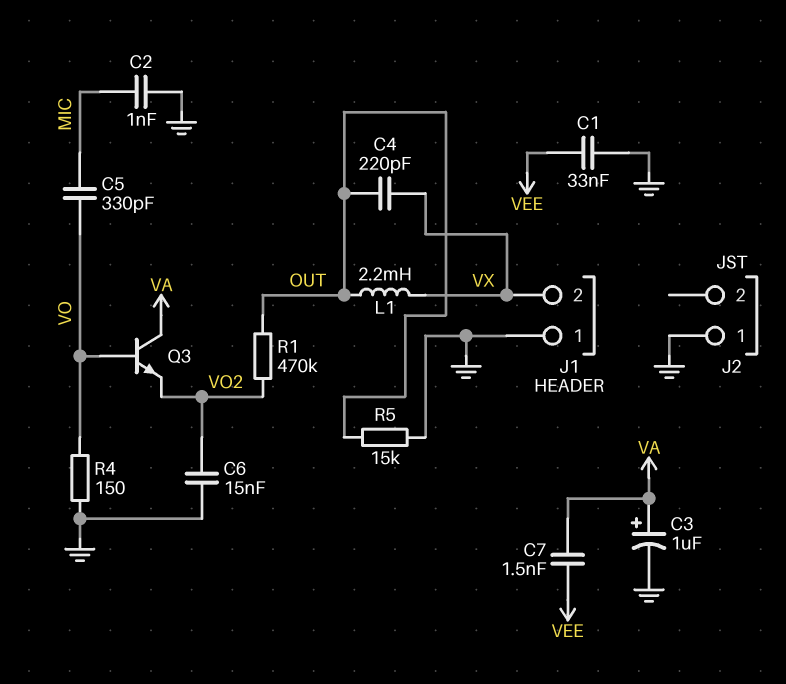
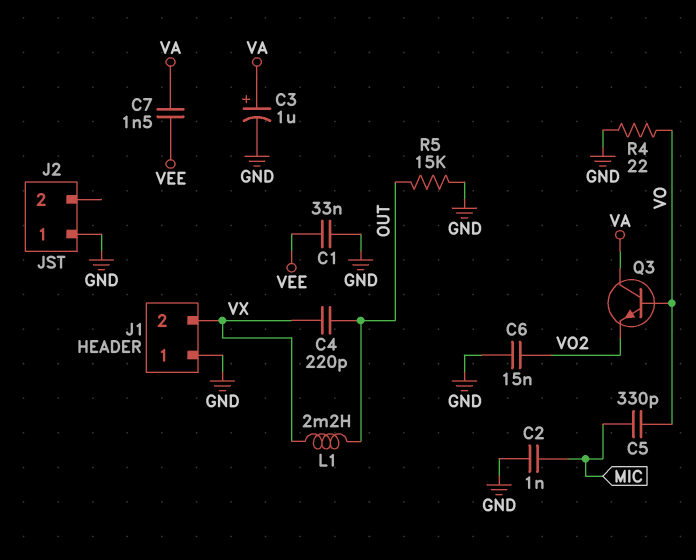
R1: 470k (OUT, VO2) -> none
R4: 150 (GND, VO) -> 22 (GND, VO)

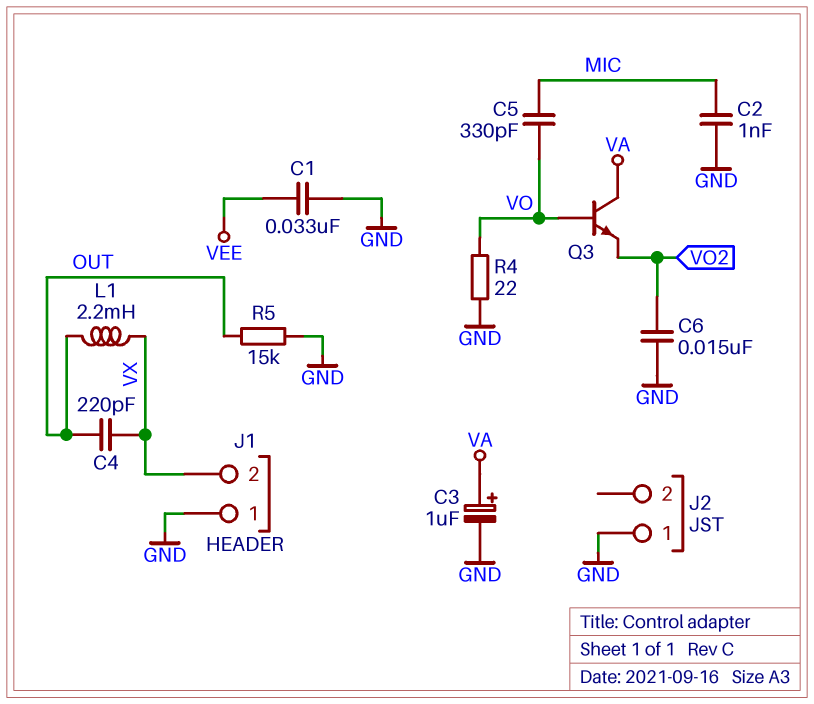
C7: 1.5nF (VA, VEE) -> none

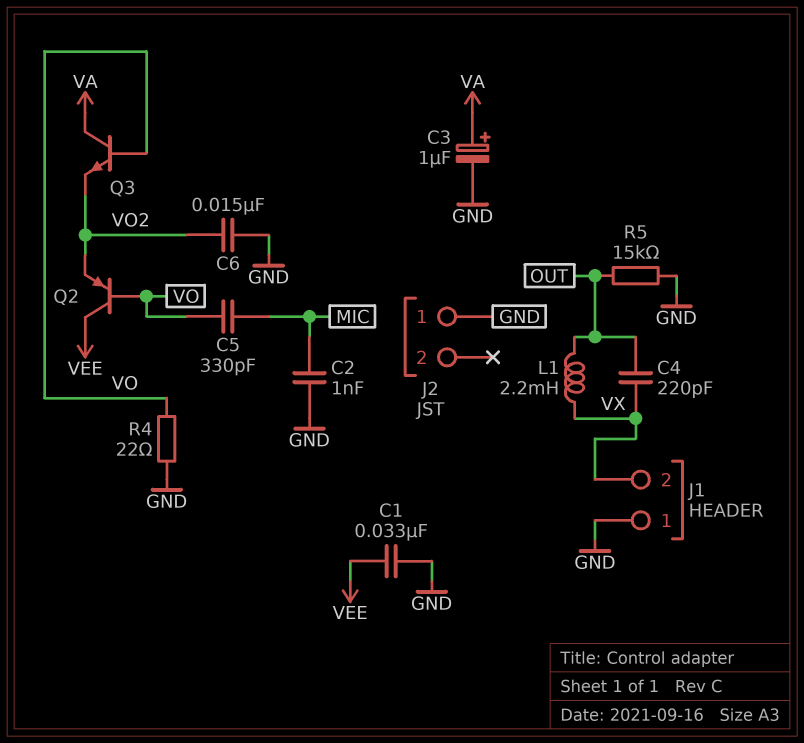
Q2: none -> PNP (B VO, C VEE, E VO2)

